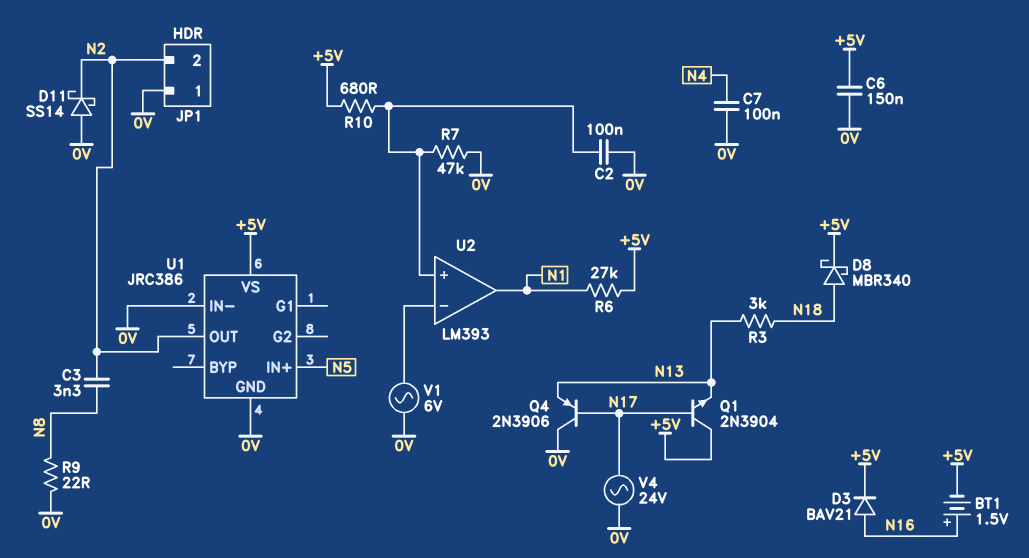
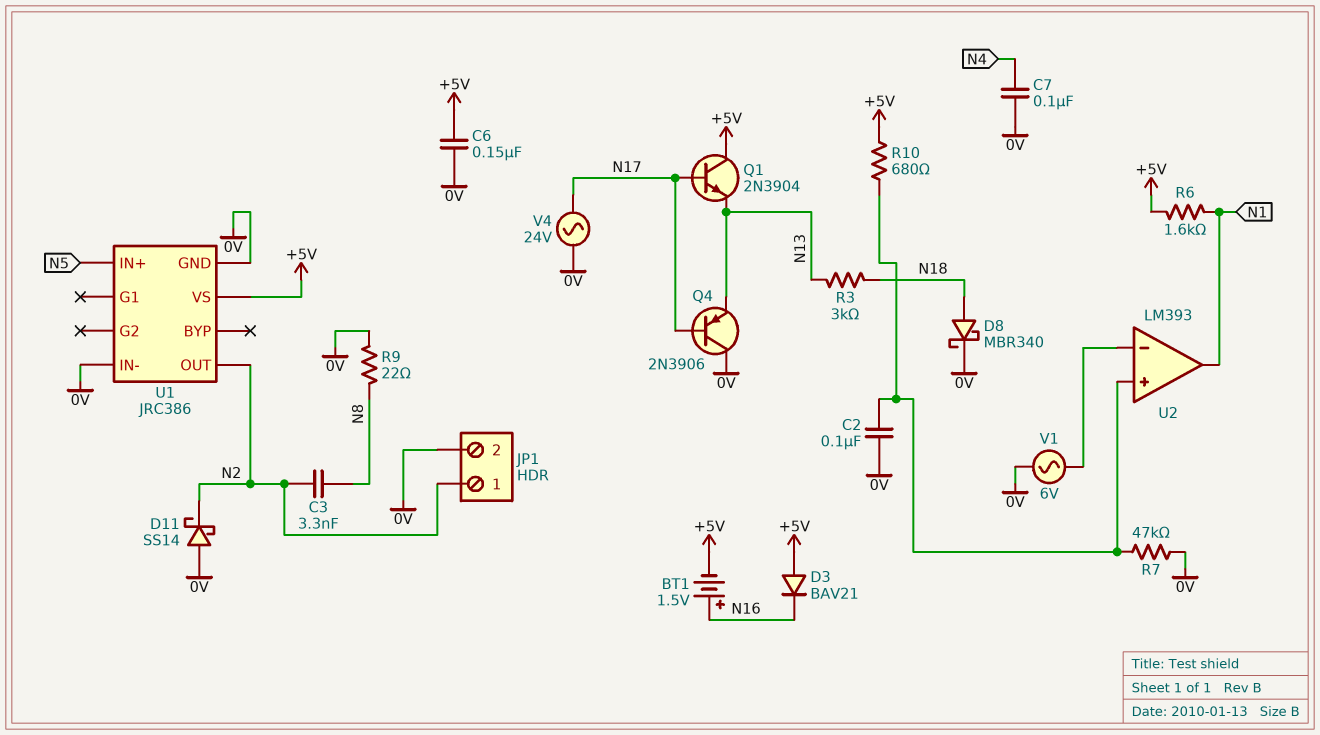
D3: diode BAV21 (A N16, K +5V) -> diode BAV21 (A +5V, K N16)
D8: schottky MBR340 (A N18, K +5V) -> schottky MBR340 (A N18, K 0V)
JP1 pin 1: 0V -> N2
JP1 pin 2: N2 -> 0V
R6: 27k (+5V, N1) -> 1.6k (+5V, N1)

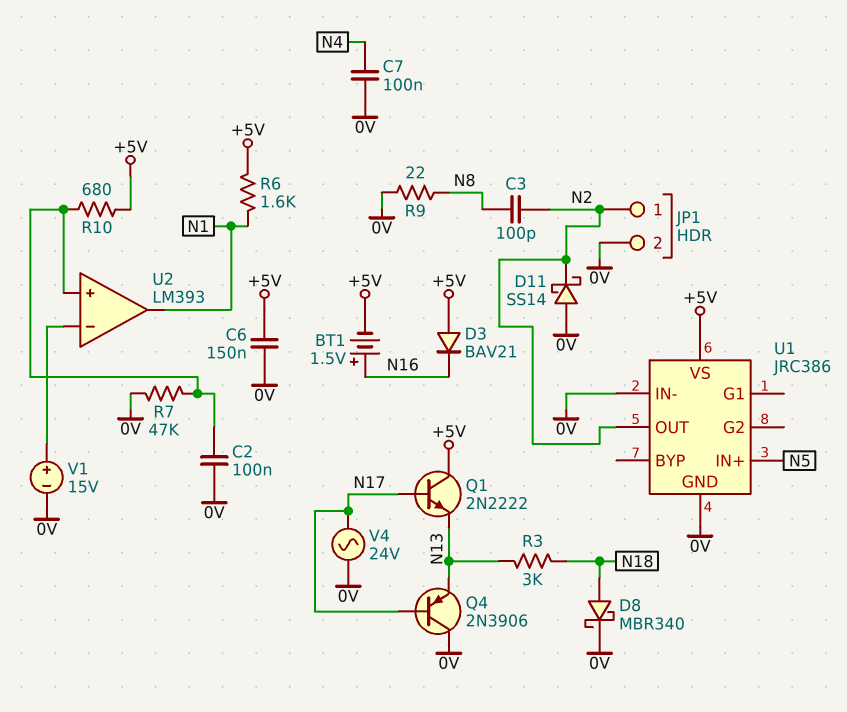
C3: 3.3nF (N2, N8) -> 100pF (N2, N8)
Q1: NPN 2N3904 (B N17, C +5V, E N13) -> NPN 2N2222 (B N17, C +5V, E N13)
V1: AC 6V (0V, U2/in-) -> 15V (plus U2/in-, minus 0V)

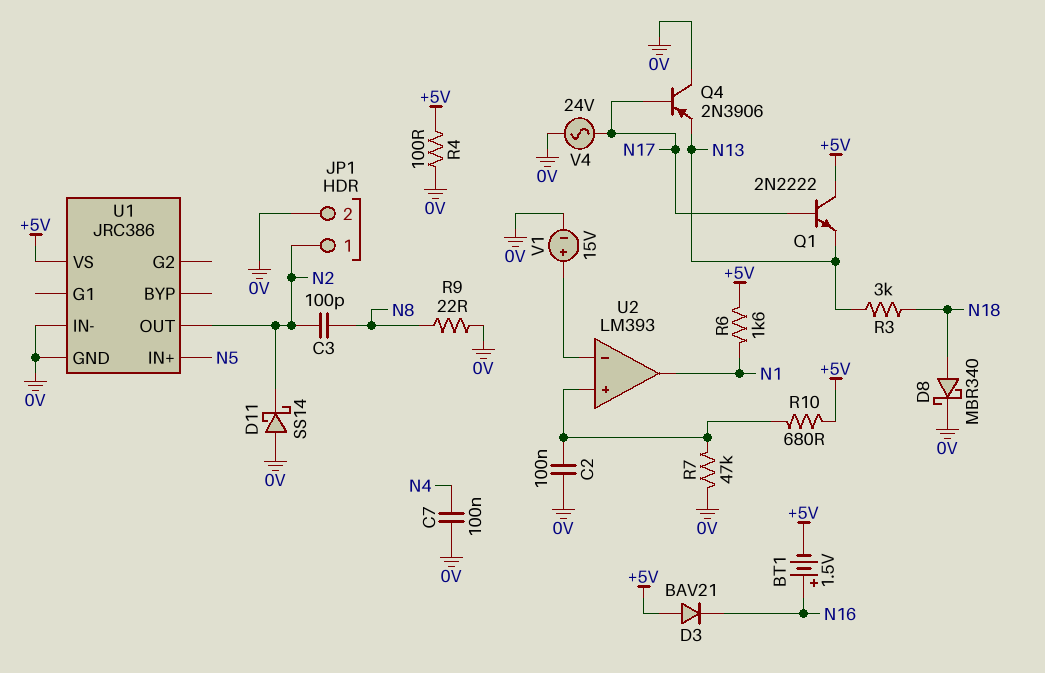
C6: 150nF (+5V, 0V) -> none
R4: none -> 100 (+5V, 0V)

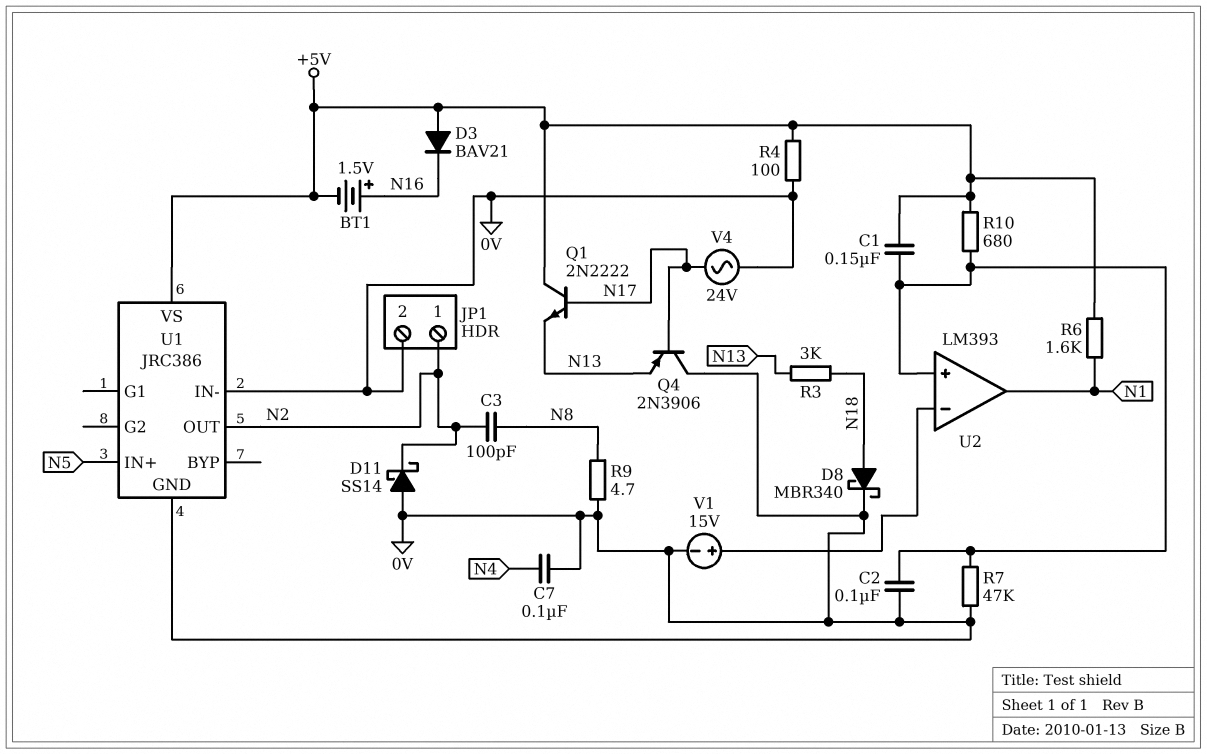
C1: none -> 150nF (+5V, U2/in+)
R9: 22 (0V, N8) -> 4.7 (0V, N8)

